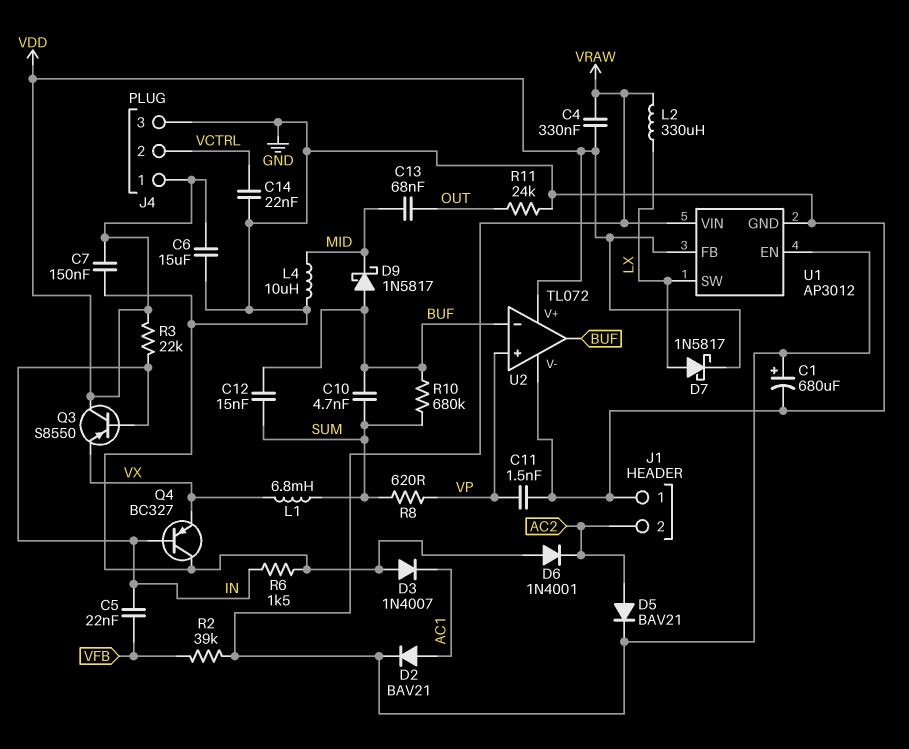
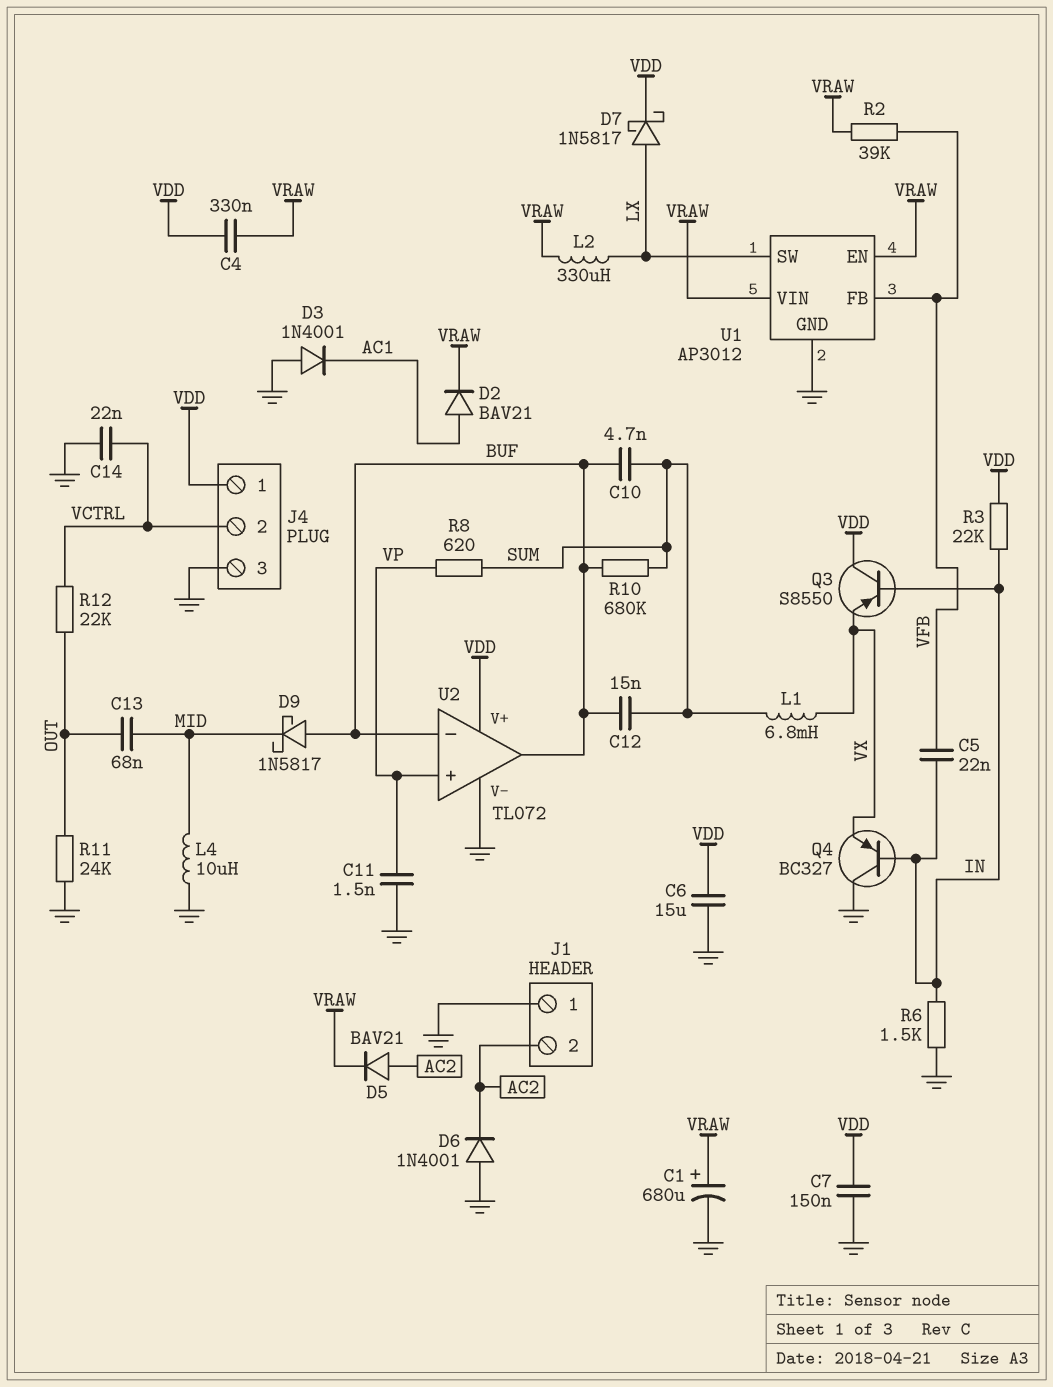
D3: diode 1N4007 (A GND, K AC1) -> diode 1N4001 (A GND, K AC1)
R12: none -> 22k (OUT, VCTRL)
U1 pin FB: VDD -> VFB

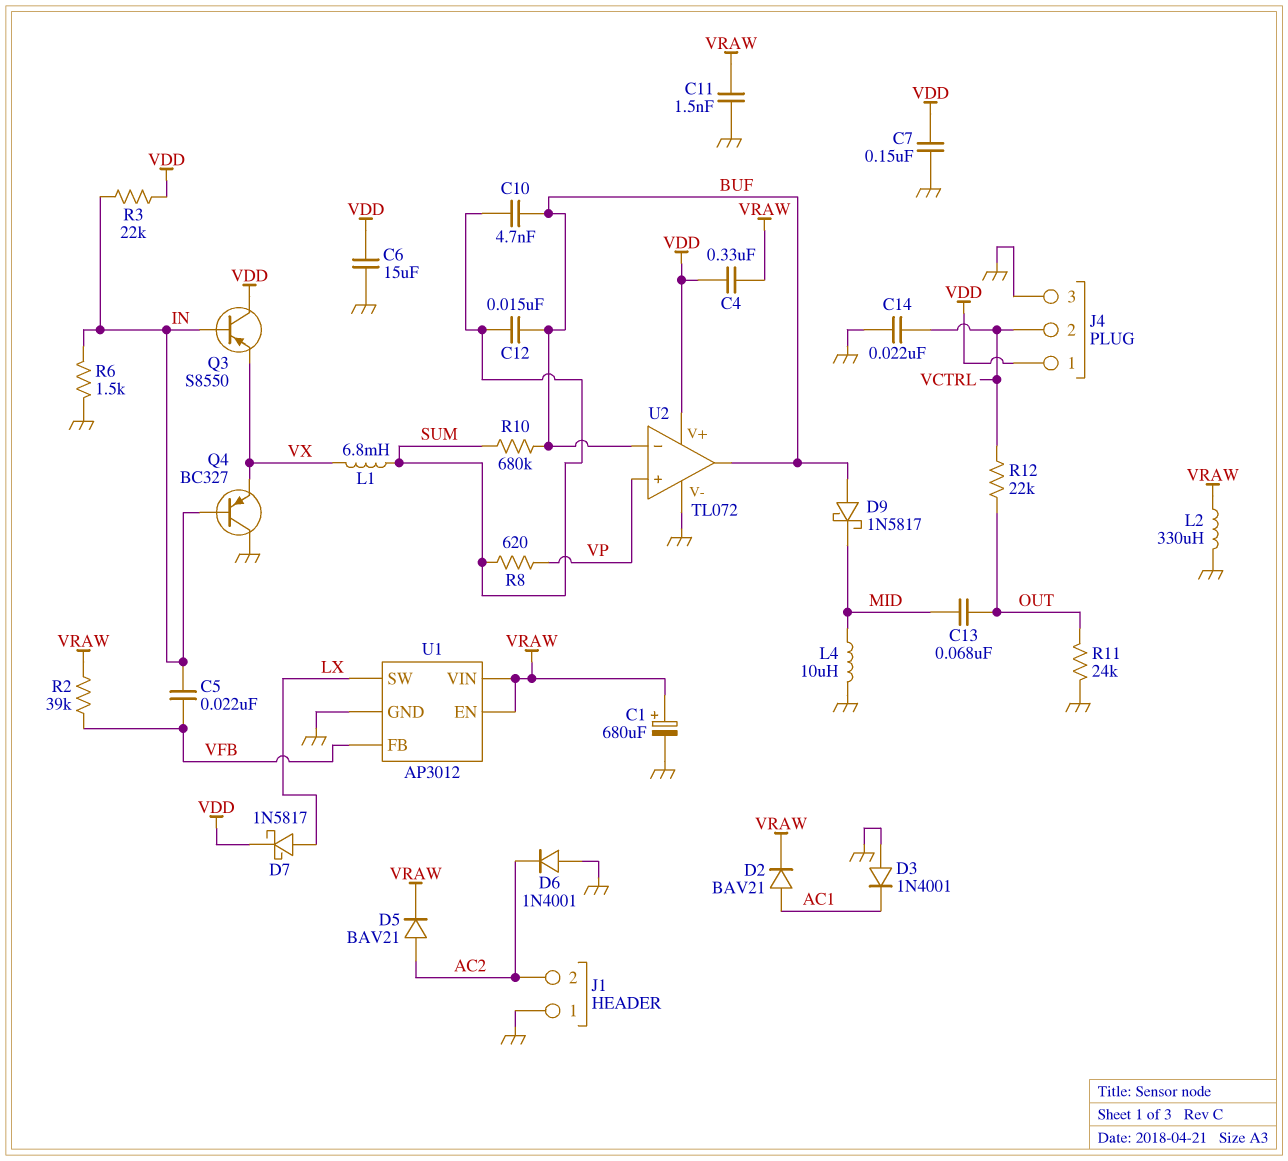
C11: 1.5nF (GND, VP) -> 1.5nF (GND, VRAW)
L2: 330uH (LX, VRAW) -> 330uH (GND, VRAW)

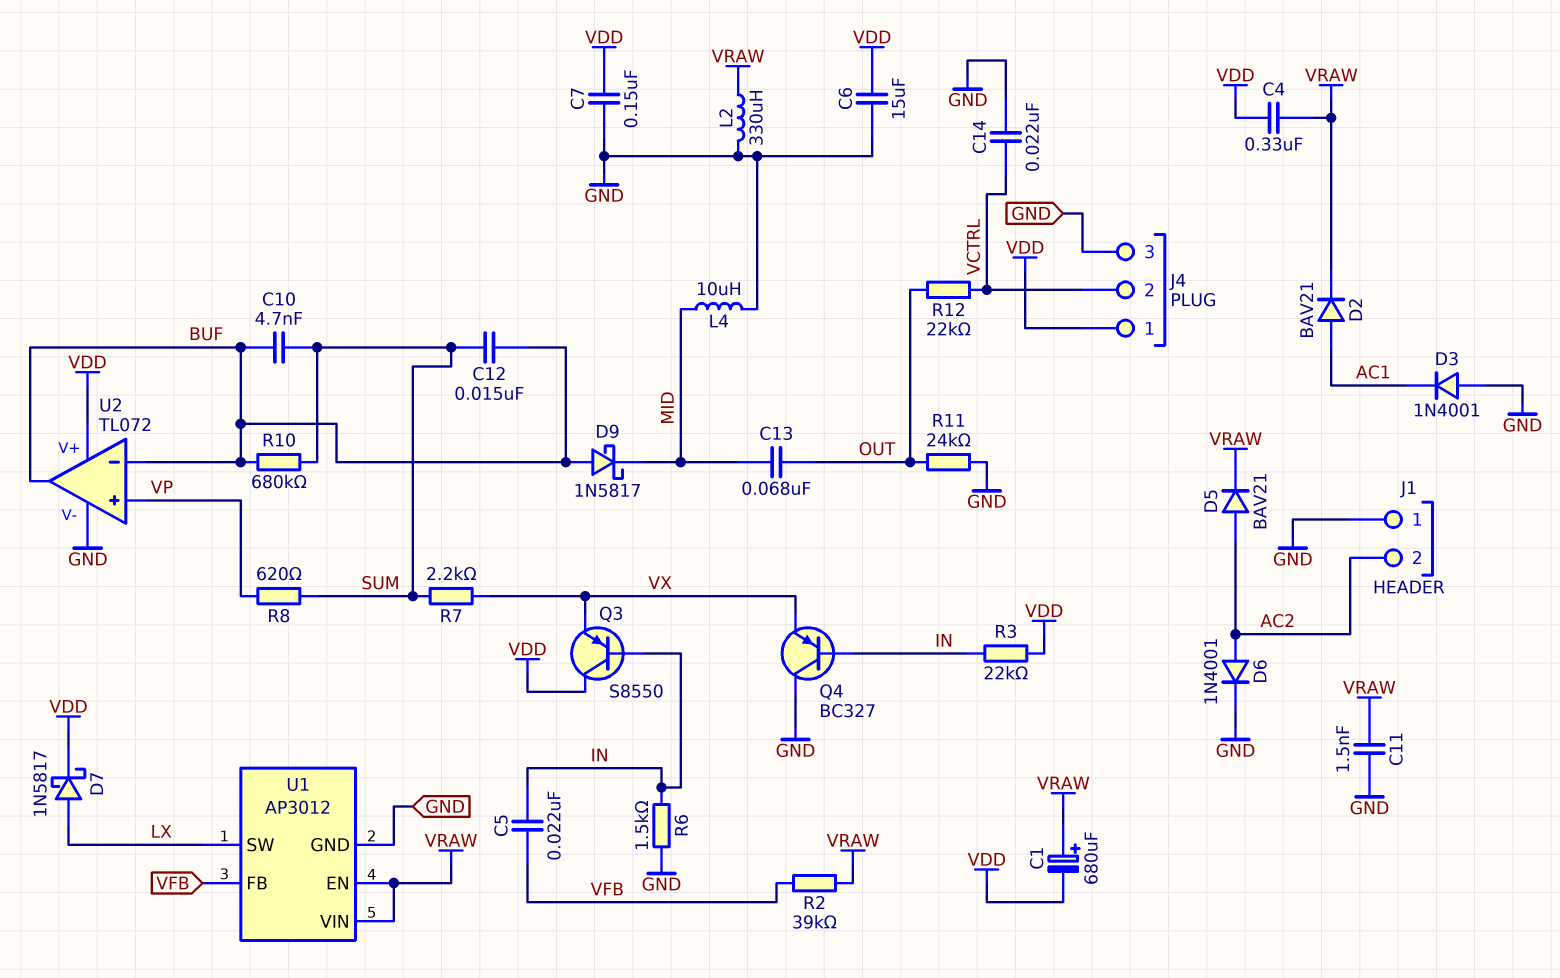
C1: 680uF (plus VRAW, minus GND) -> 680uF (plus VRAW, minus VDD)
D6: diode 1N4001 (A GND, K AC2) -> diode 1N4001 (A AC2, K GND)
L1: 6.8mH (SUM, VX) -> none
R7: none -> 2.2k (SUM, VX)

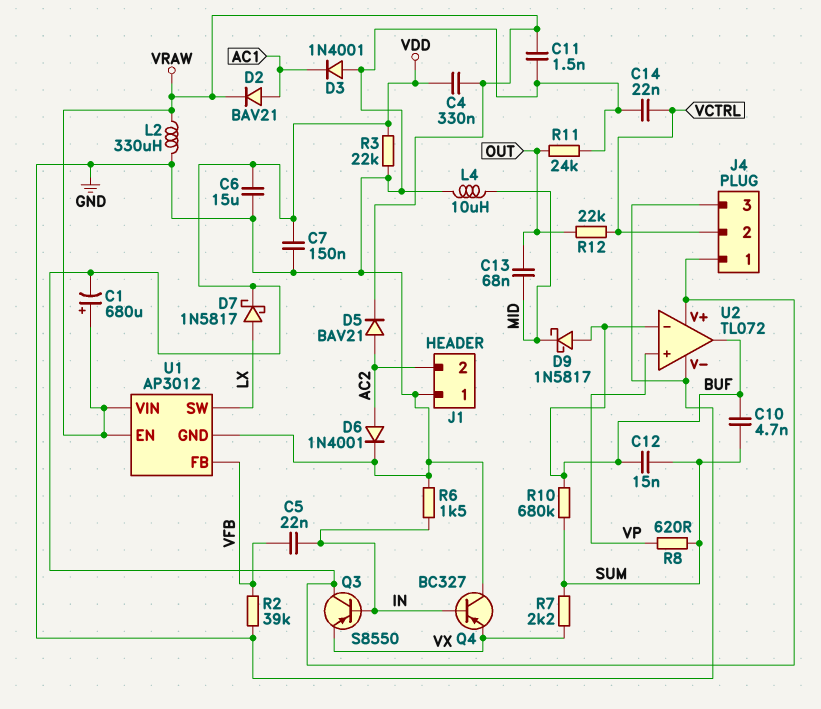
R2: 39k (VFB, VRAW) -> 39k (GND, VFB)
R3: 22k (IN, VDD) -> 22k (GND, VDD)

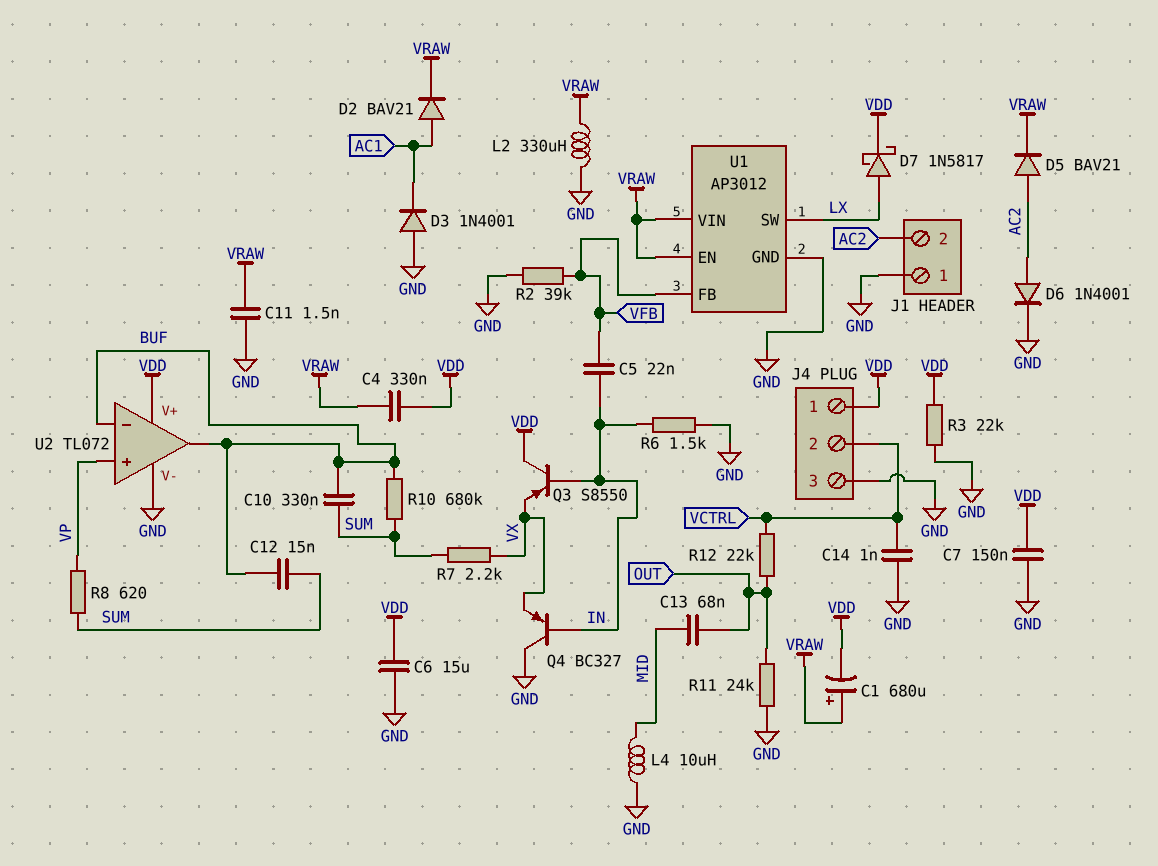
C10: 4.7nF (BUF, SUM) -> 330nF (BUF, SUM)
C14: 22nF (GND, VCTRL) -> 1nF (GND, VCTRL)
D9: schottky 1N5817 (A BUF, K MID) -> none

